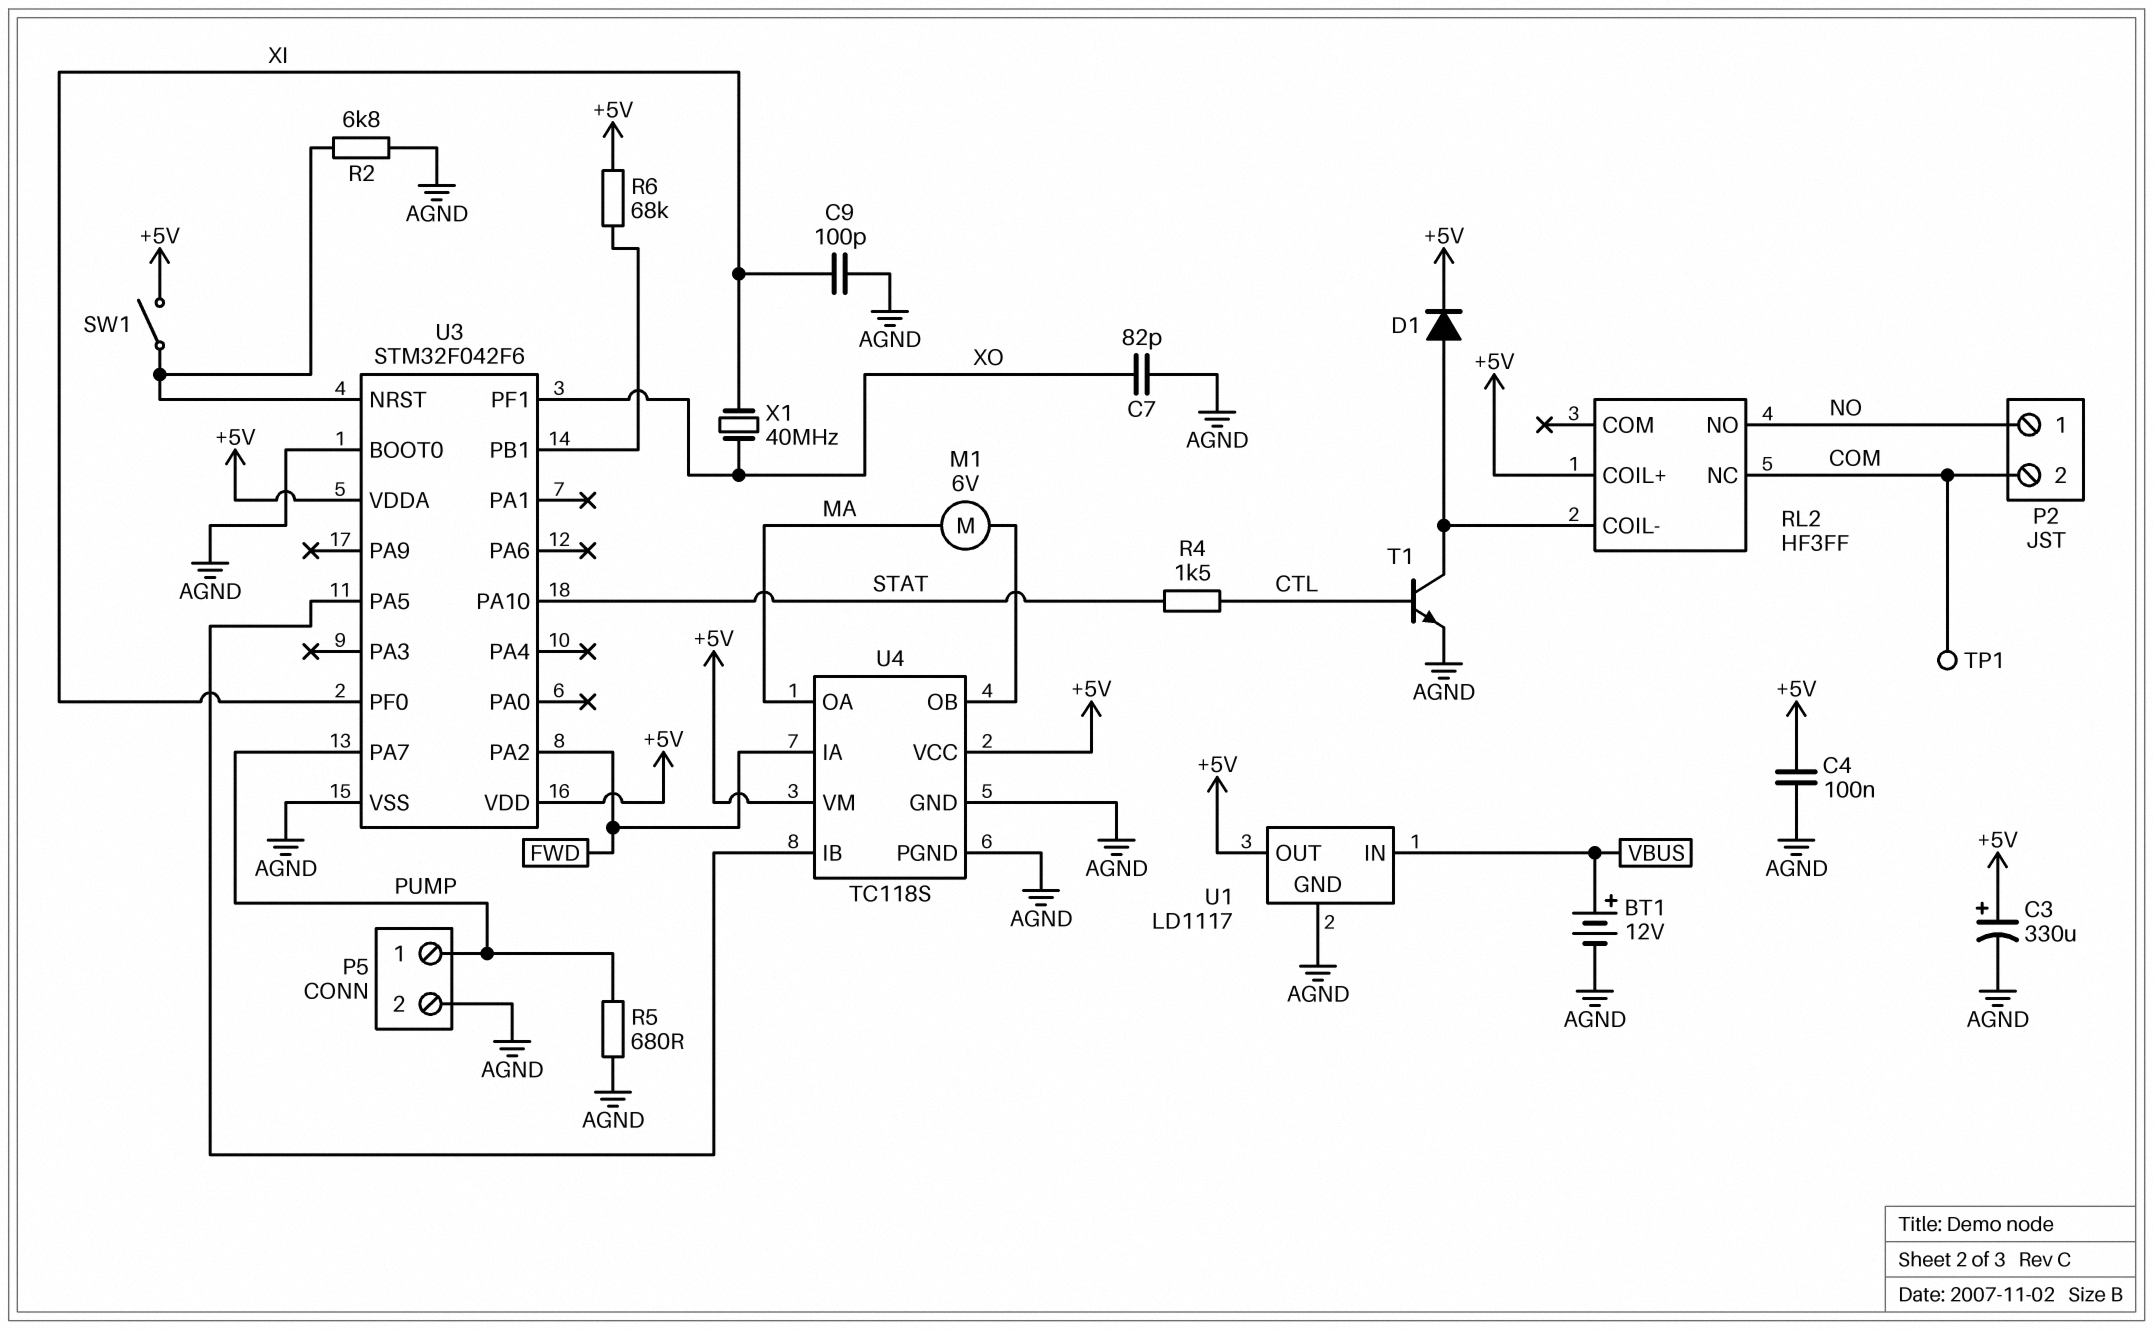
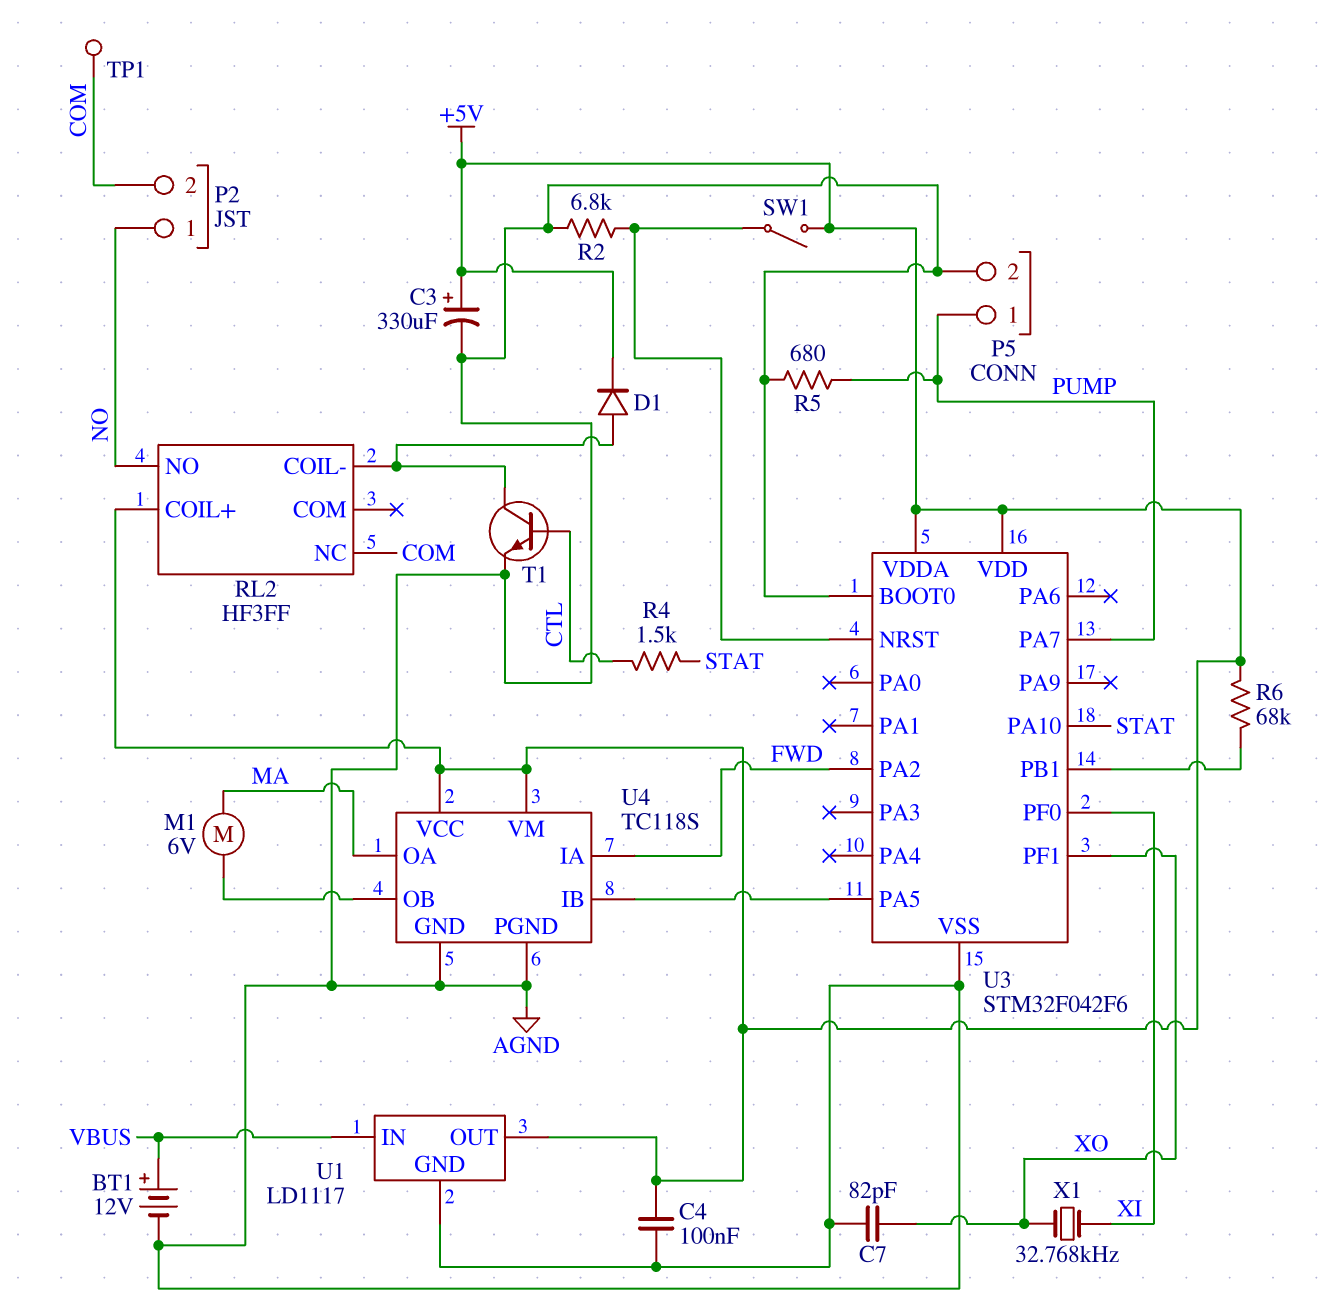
C9: 100pF (AGND, XI) -> none
X1: 40MHz (XI, XO) -> 32.768kHz (XI, XO)

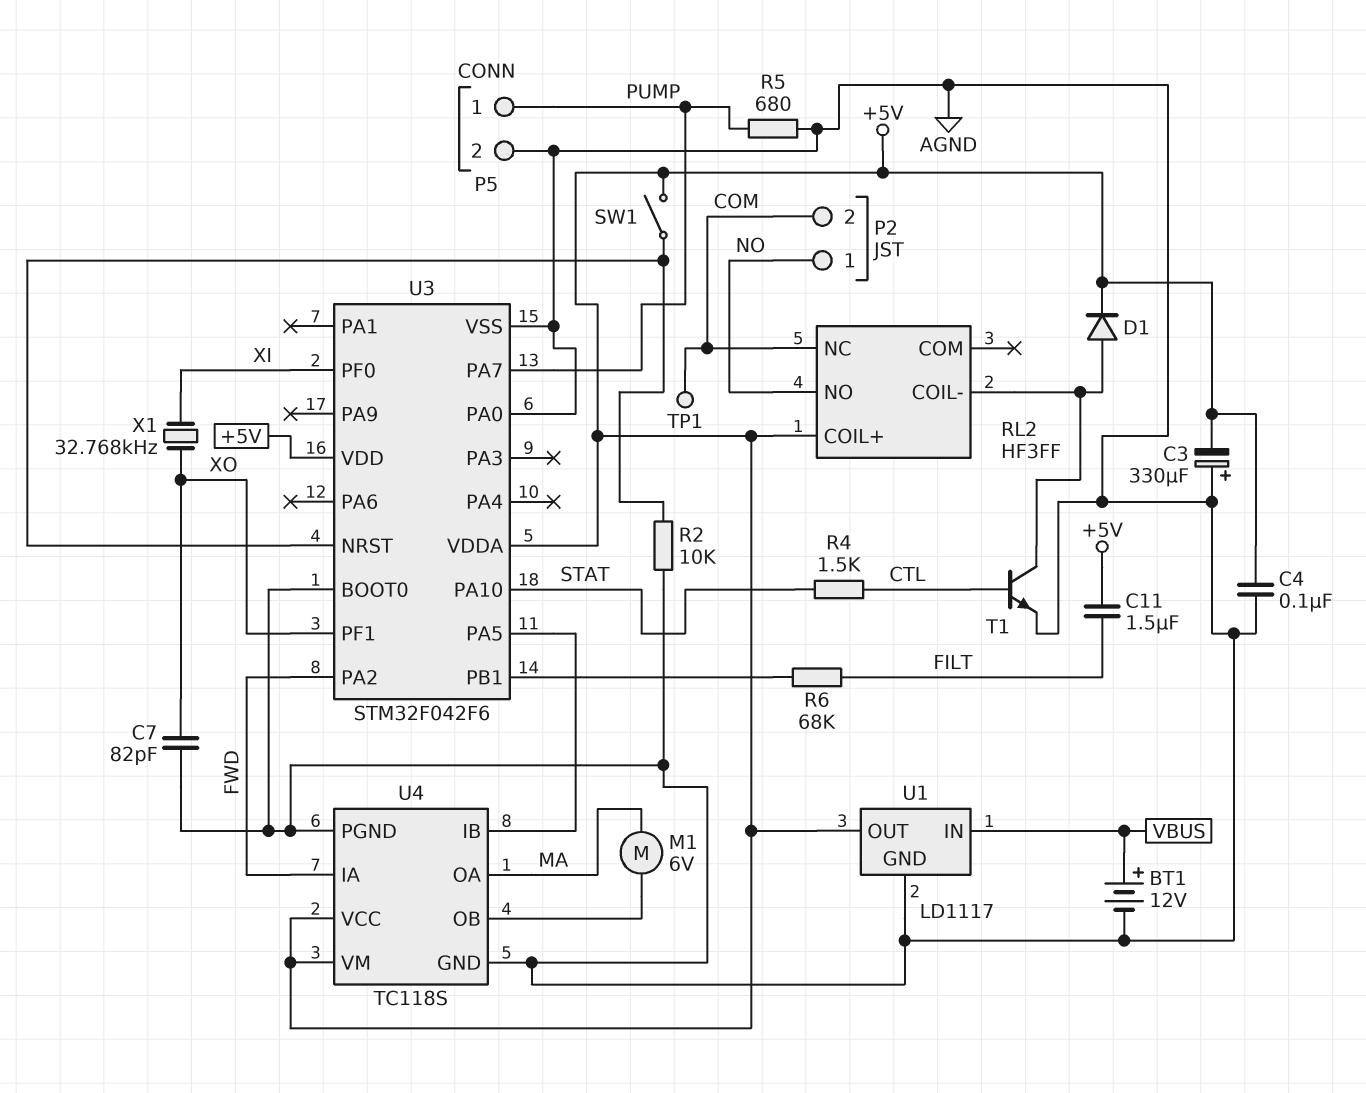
C3: 330uF (plus +5V, minus AGND) -> 330uF (plus AGND, minus +5V)
C11: none -> 1.5uF (+5V, FILT)
R2: 6.8k (AGND, U3/NRST) -> 10k (AGND, U3/NRST)
R6: 68k (+5V, U3/PB1) -> 68k (FILT, U3/PB1)
U3 pin PA0: none -> AGND

